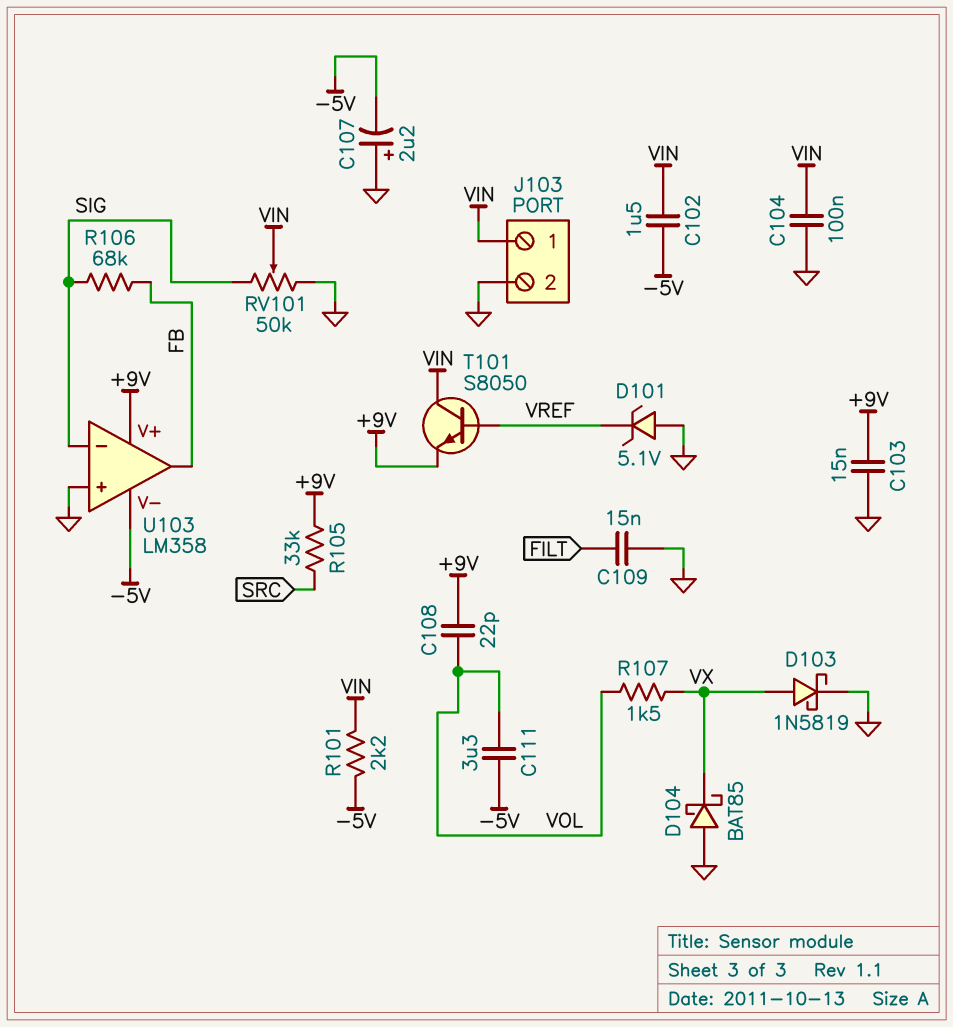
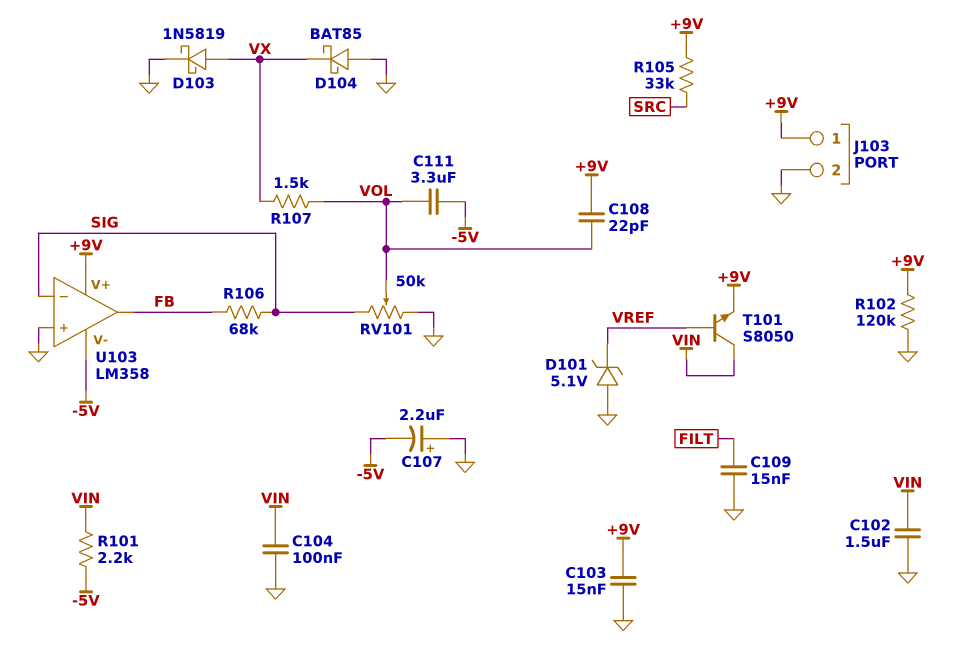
C102: 1.5uF (-5V, VIN) -> 1.5uF (GND, VIN)
J103 pin 1: VIN -> +9V
R102: none -> 120k (+9V, GND)
RV101: 50k (GND, SIG, wiper VIN) -> 50k (GND, SIG, wiper VOL)

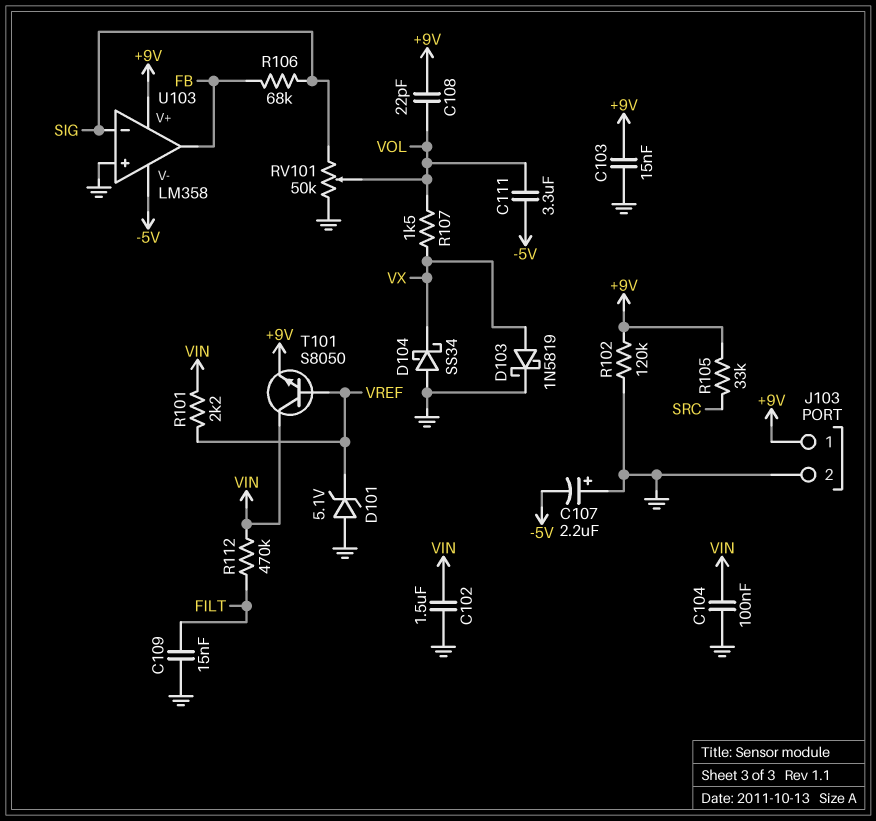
D104: schottky BAT85 (A GND, K VX) -> schottky SS34 (A GND, K VX)
R101: 2.2k (-5V, VIN) -> 2.2k (VIN, VREF)
R112: none -> 470k (FILT, VIN)

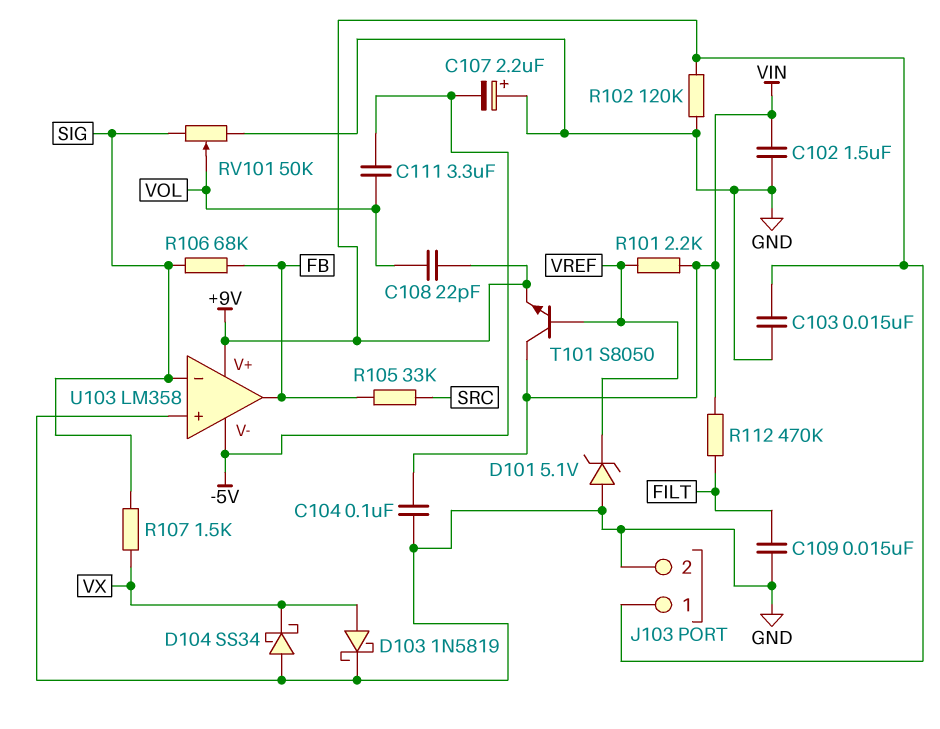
R105: 33k (+9V, SRC) -> 33k (FB, SRC)
R107: 1.5k (VOL, VX) -> 1.5k (SIG, VX)

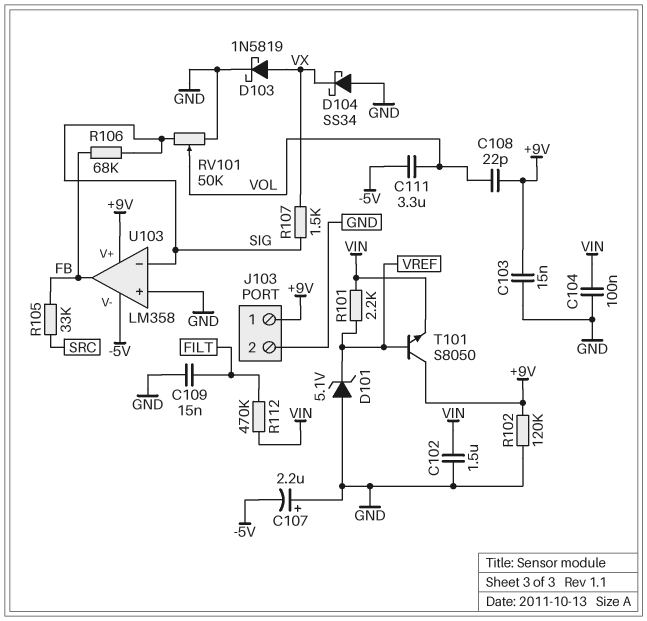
T101: NPN S8050 (B VREF, C VIN, E +9V) -> NPN S8050 (B VREF, C +9V, E VIN)

